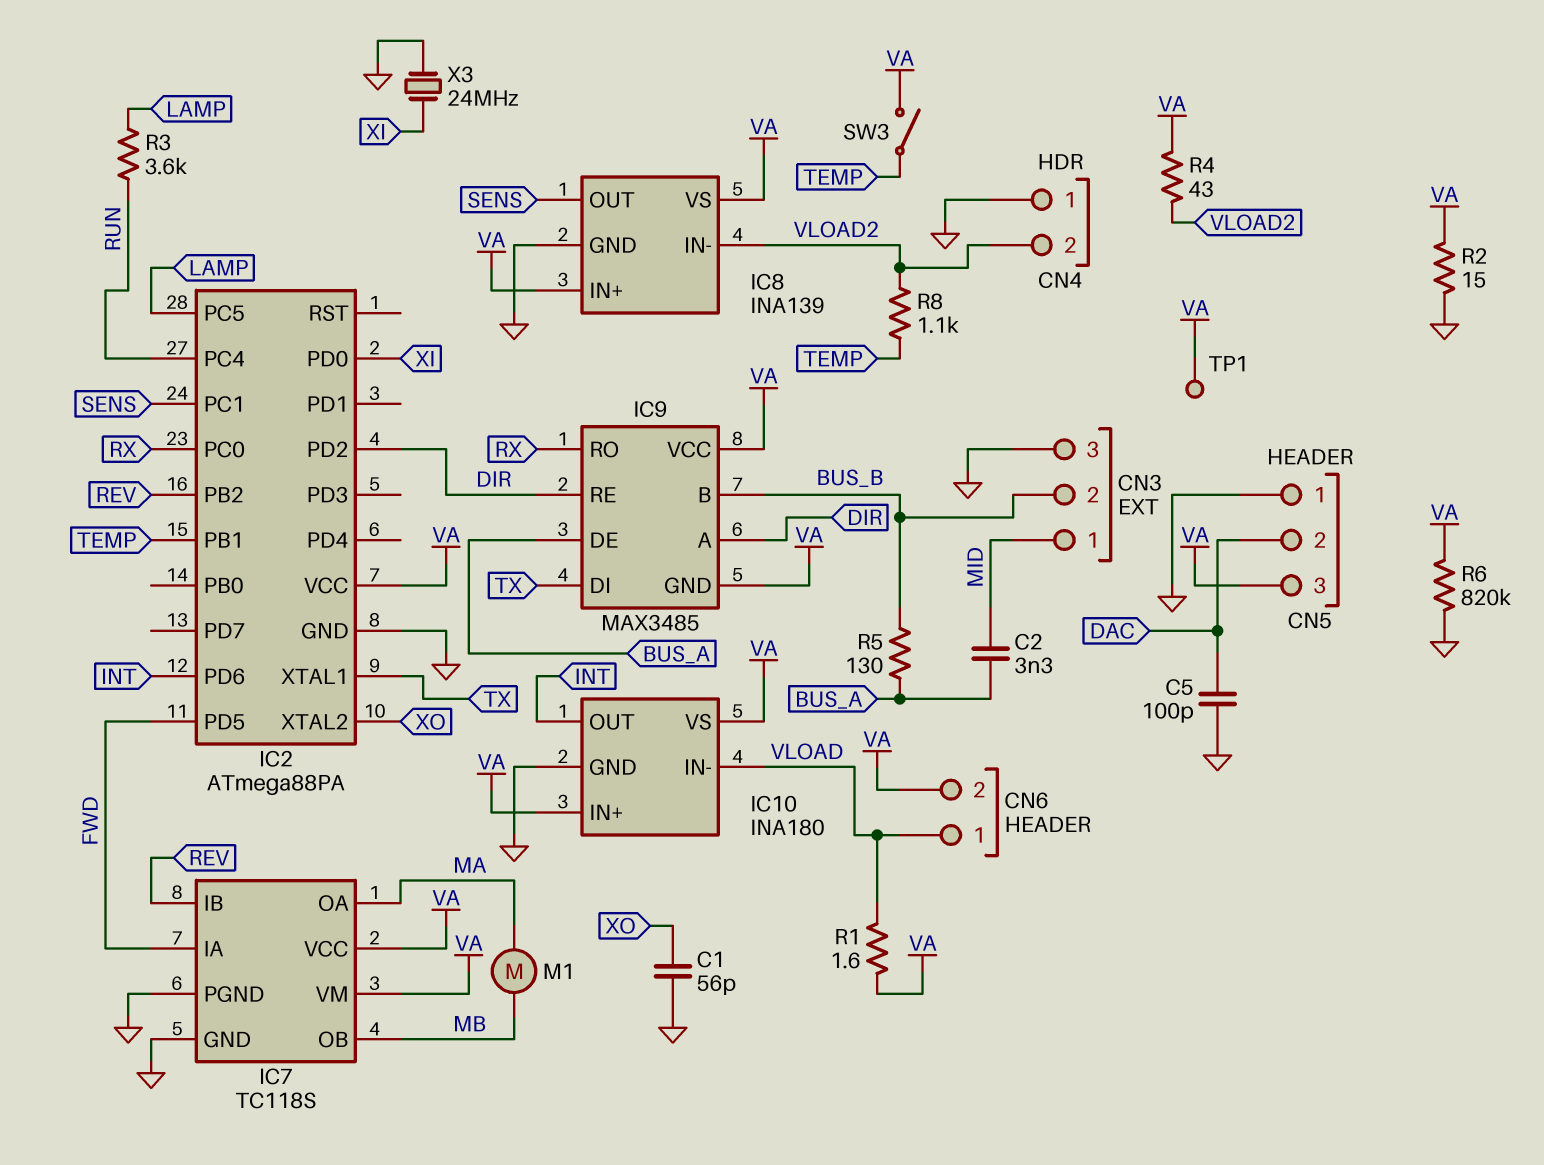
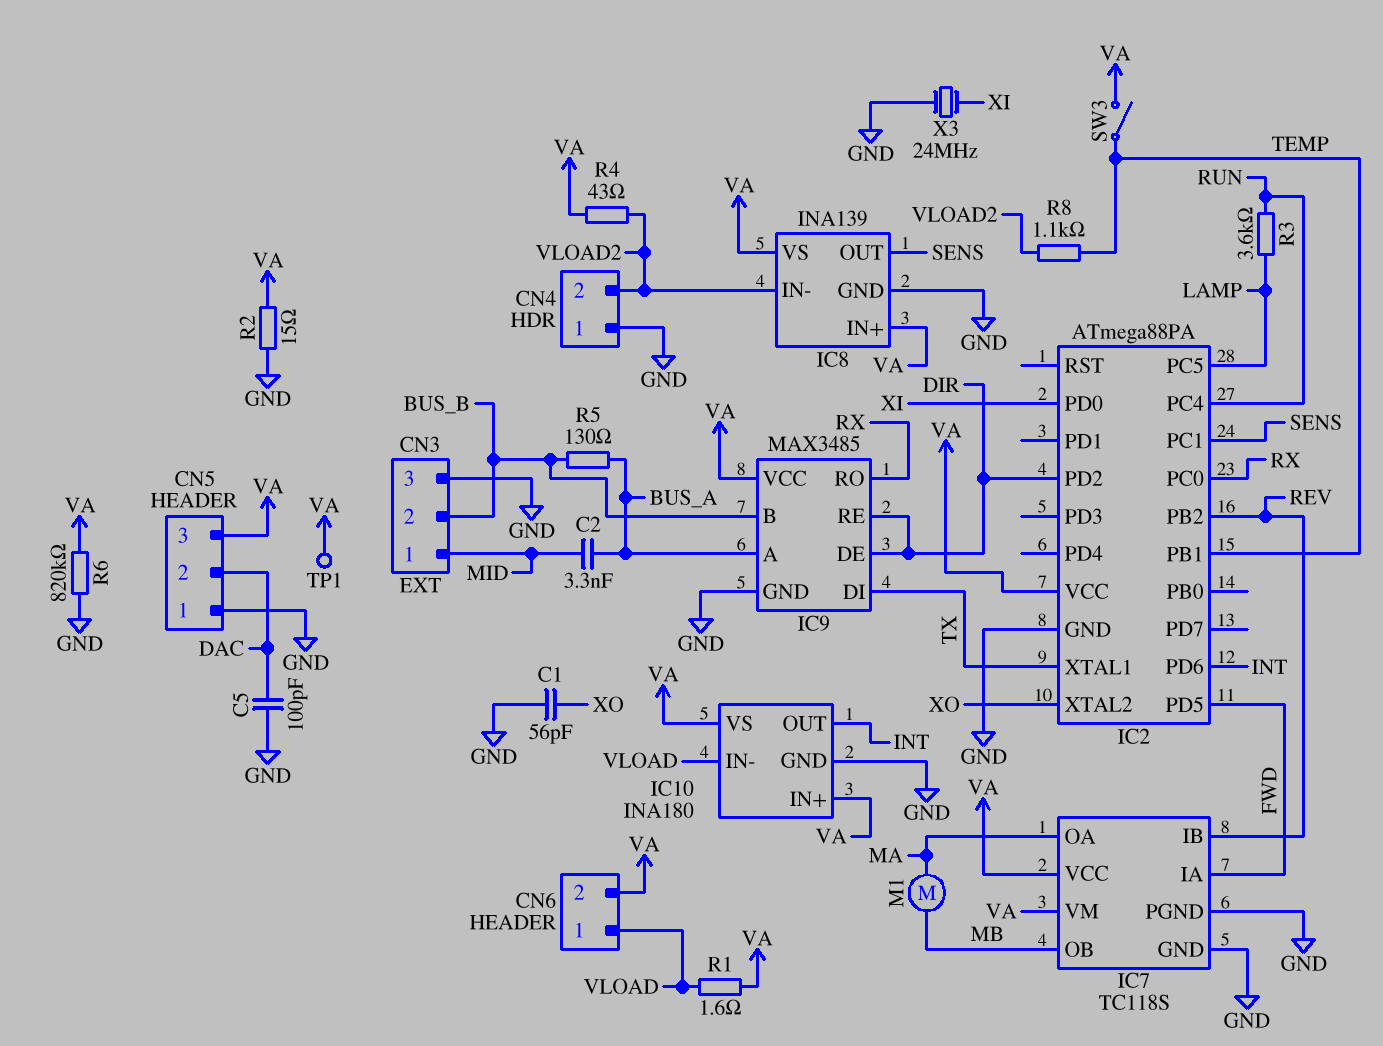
IC9 pin A: DIR -> BUS_A
IC9 pin DE: BUS_A -> DIR
IC9 pin GND: VA -> GND

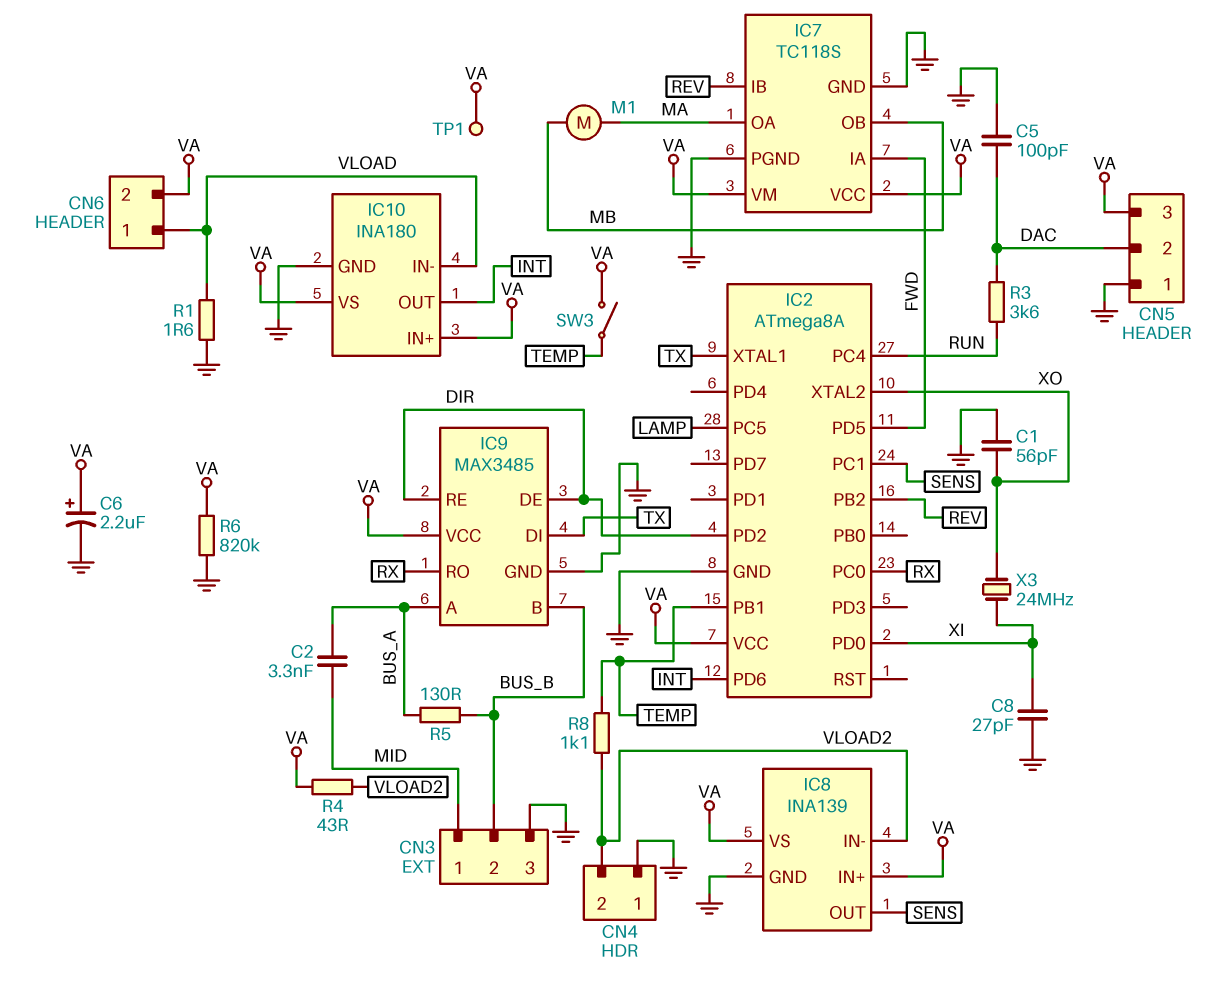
C6: none -> 2.2uF (plus VA, minus GND)
C8: none -> 27pF (GND, XI)
IC2: ATmega88PA -> ATmega8A
R1: 1.6 (VA, VLOAD) -> 1.6 (GND, VLOAD)
R2: 15 (GND, VA) -> none
R3: 3.6k (LAMP, RUN) -> 3.6k (DAC, RUN)
X3: 24MHz (GND, XI) -> 24MHz (XI, XO)

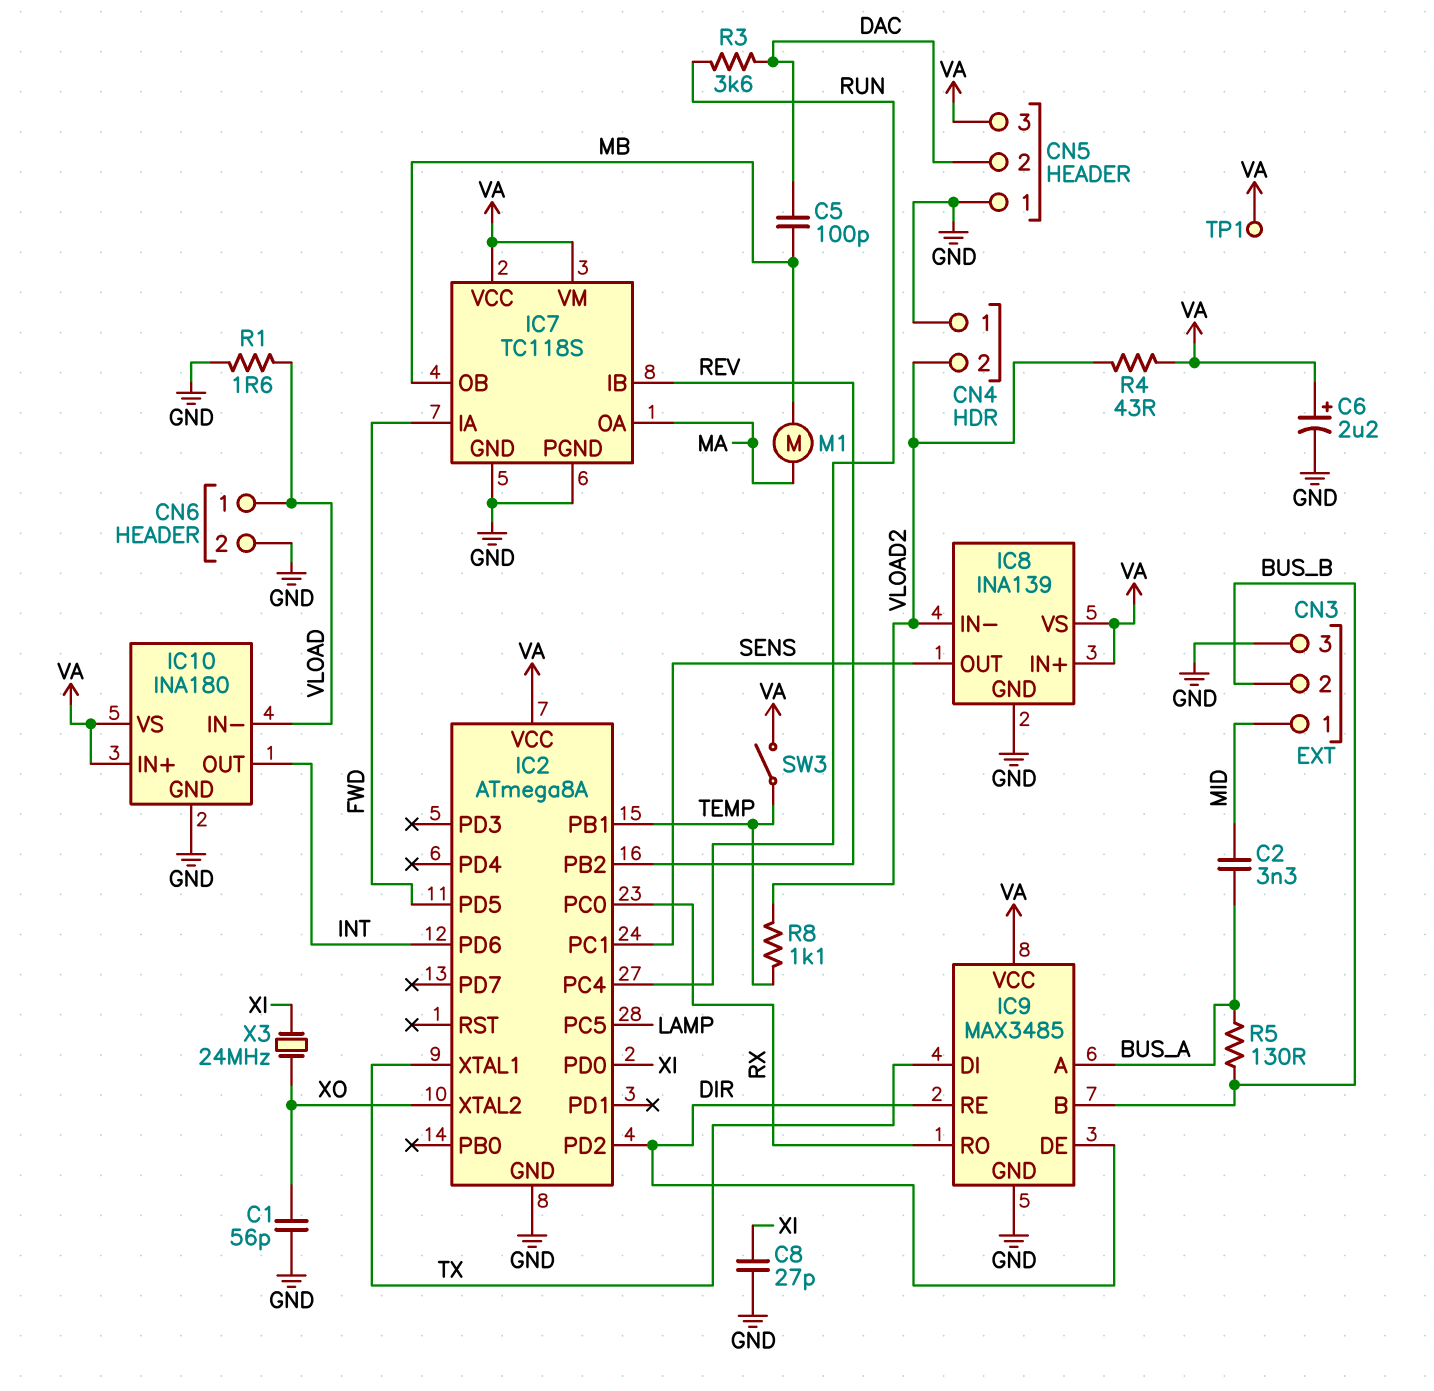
C5: 100pF (DAC, GND) -> 100pF (DAC, MB)
CN6 pin 2: VA -> GND
R6: 820k (GND, VA) -> none

